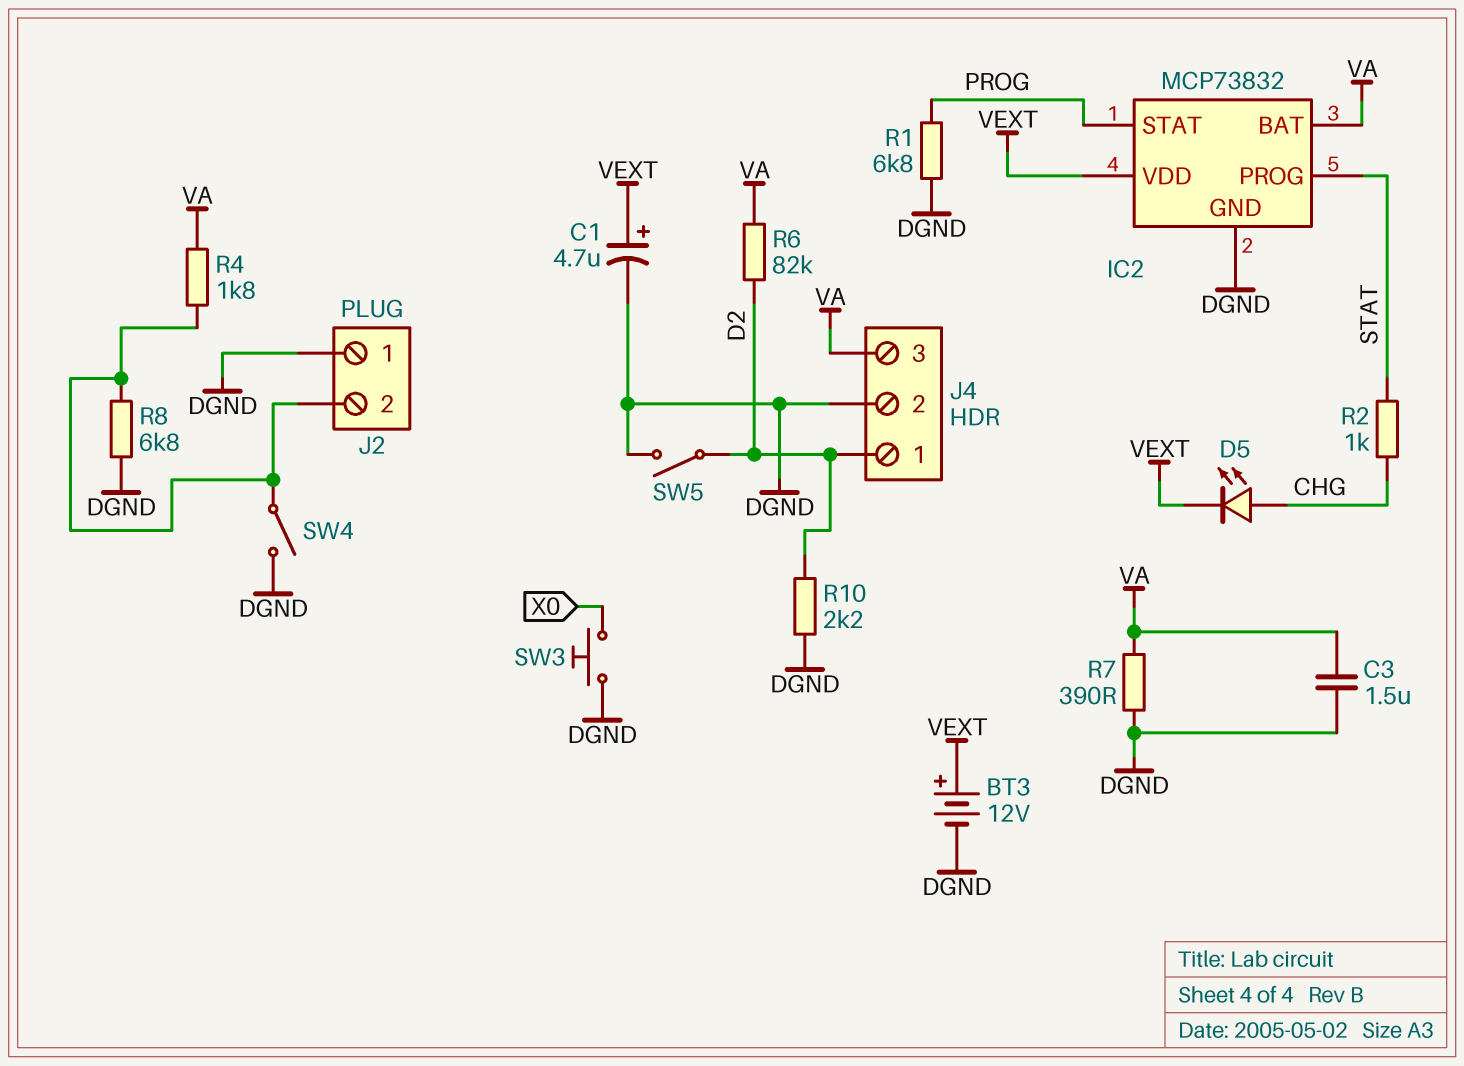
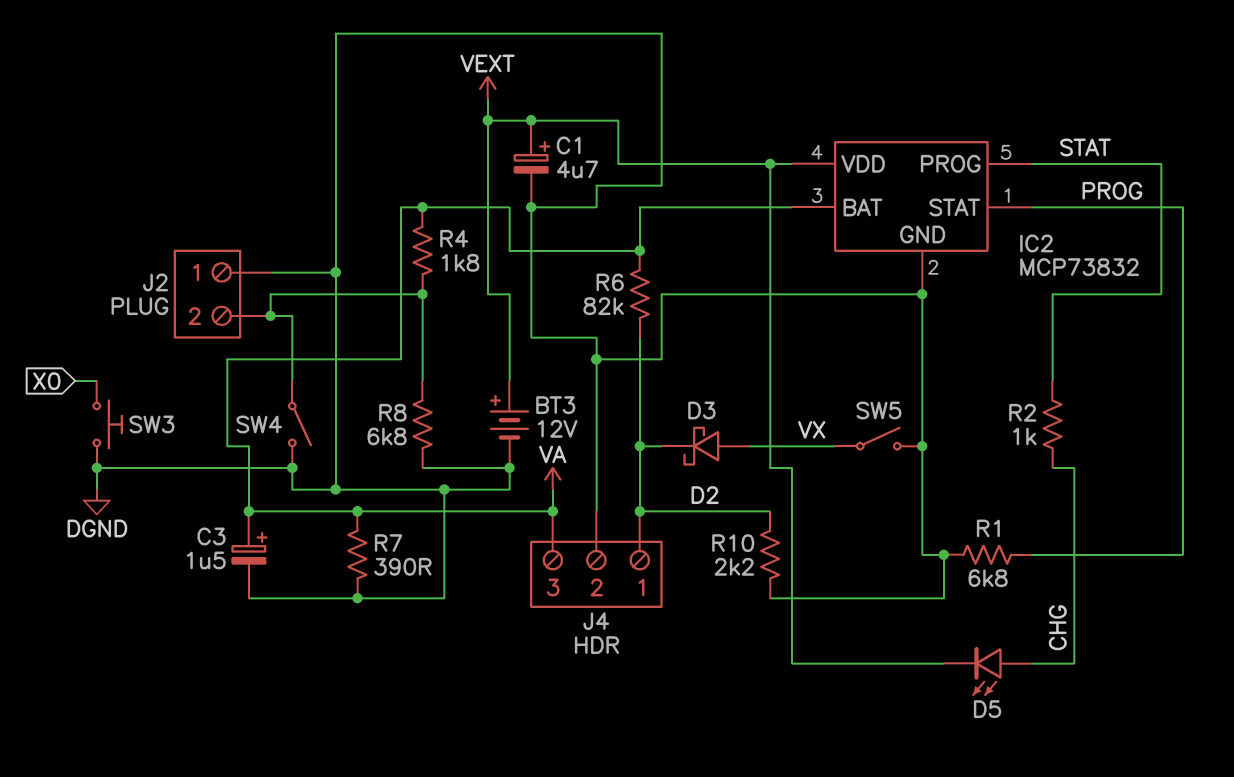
C3: 1.5uF (DGND, VA) -> 1.5uF (plus VA, minus DGND)
D3: none -> schottky (A VX, K D2)
SW5: switch (D2, DGND) -> switch (DGND, VX)

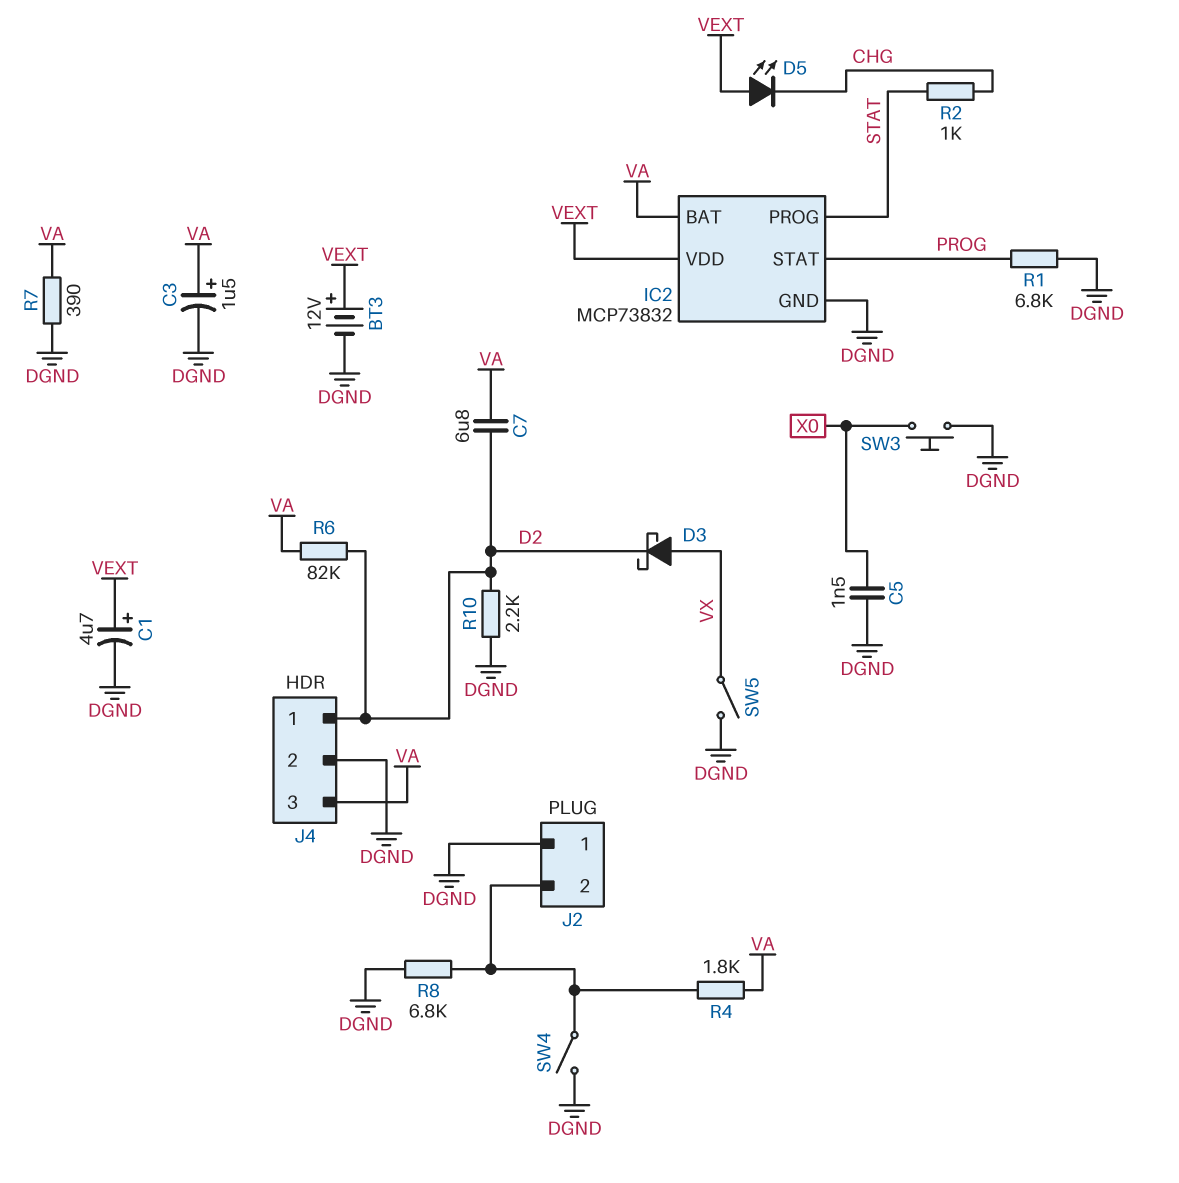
C5: none -> 1.5nF (DGND, X0)
C7: none -> 6.8uF (D2, VA)
D5: LED (A CHG, K VEXT) -> LED (A VEXT, K CHG)

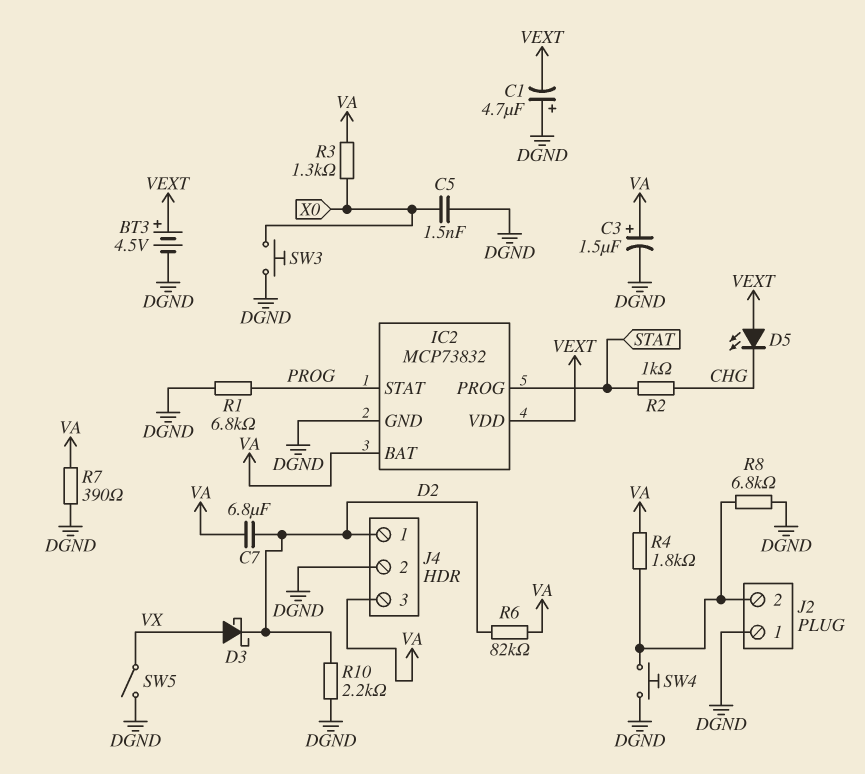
BT3: 12V (plus VEXT, minus DGND) -> 4.5V (plus VEXT, minus DGND)
C1: 4.7uF (plus VEXT, minus DGND) -> 4.7uF (plus DGND, minus VEXT)
R3: none -> 1.3k (VA, X0)
SW4: switch (DGND, J2/2) -> button (DGND, J2/2)

